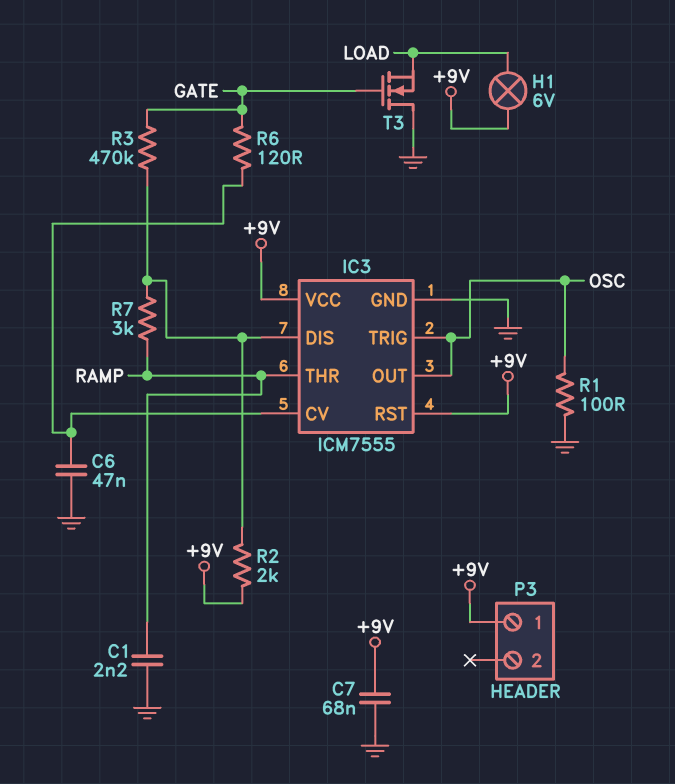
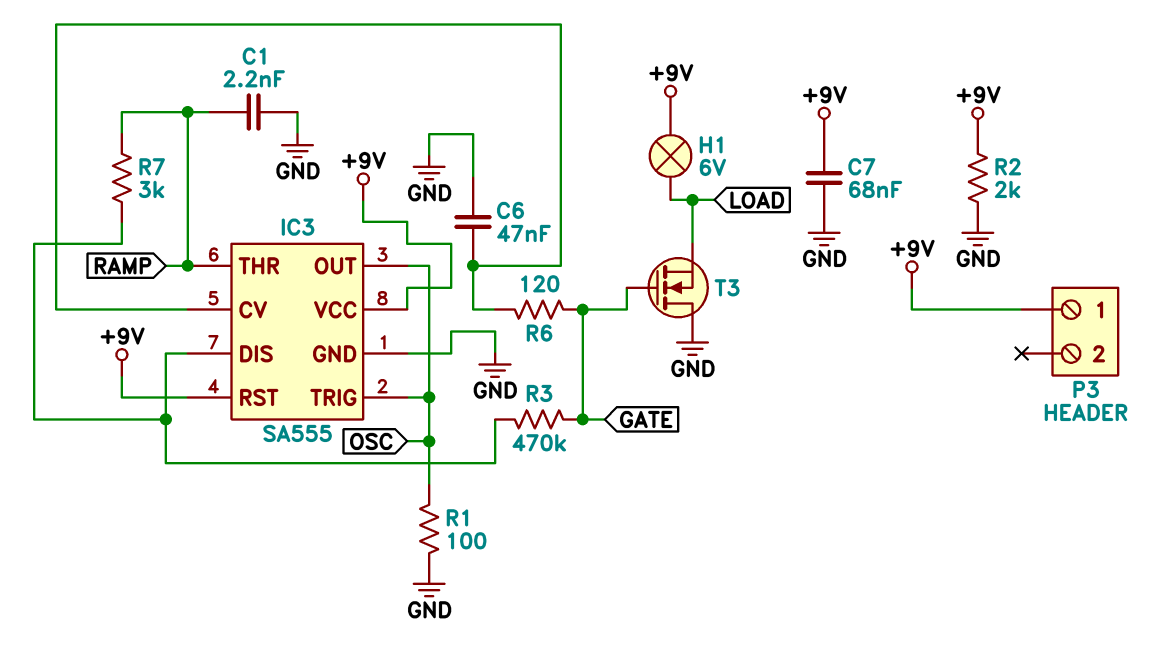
IC3: ICM7555 -> SA555
R2: 2k (+9V, IC3/DIS) -> 2k (+9V, GND)

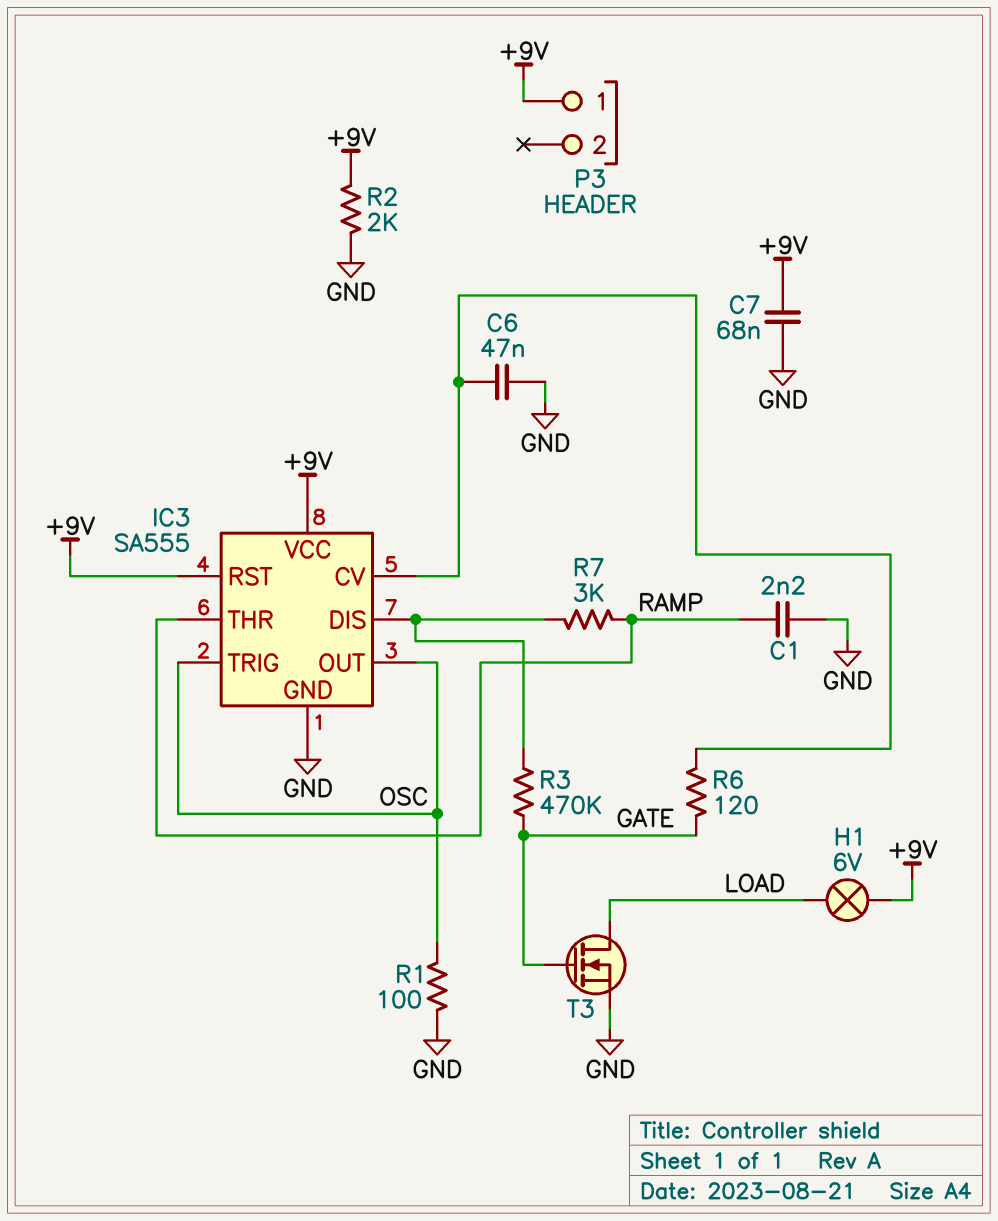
T3: NMOS (G GATE, D GND, S LOAD) -> NMOS (G GATE, D LOAD, S GND)

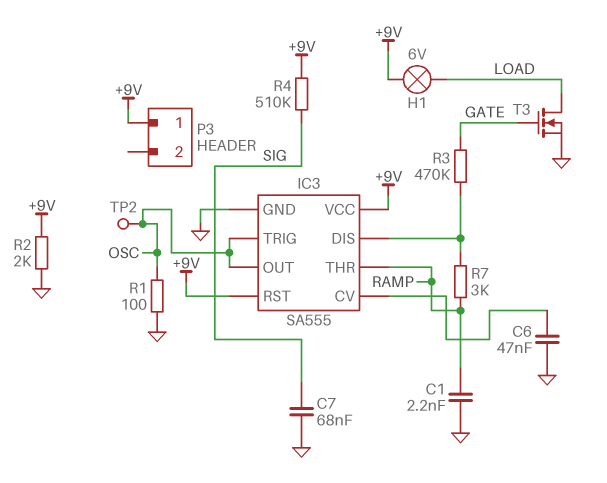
C7: 68nF (+9V, GND) -> 68nF (GND, SIG)
R4: none -> 510k (+9V, SIG)
R6: 120 (GATE, IC3/CV) -> none
TP2: none -> test point (OSC)

